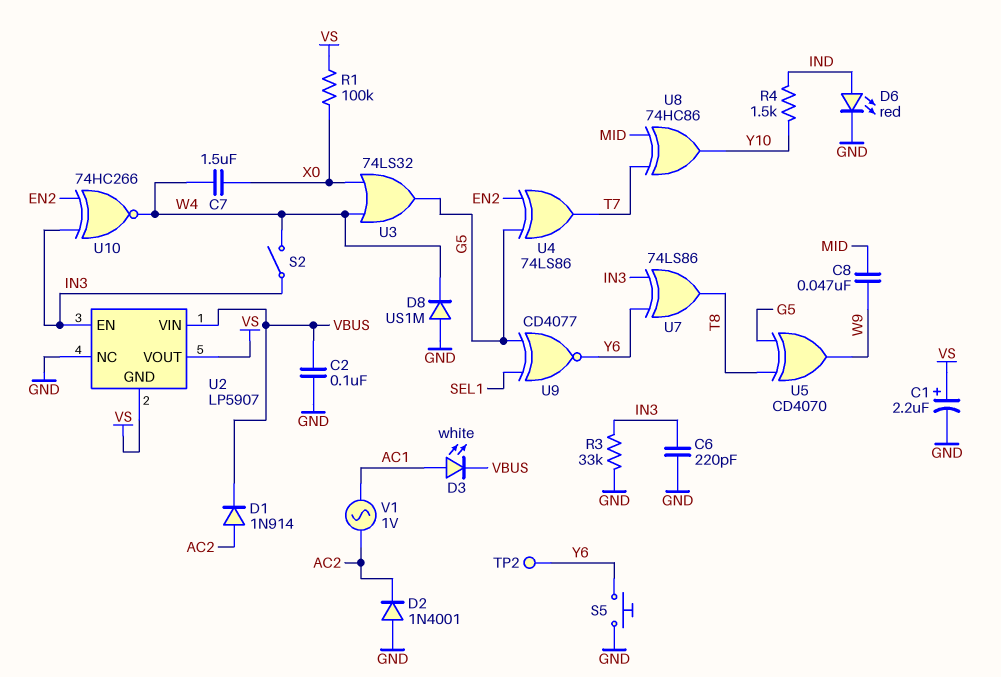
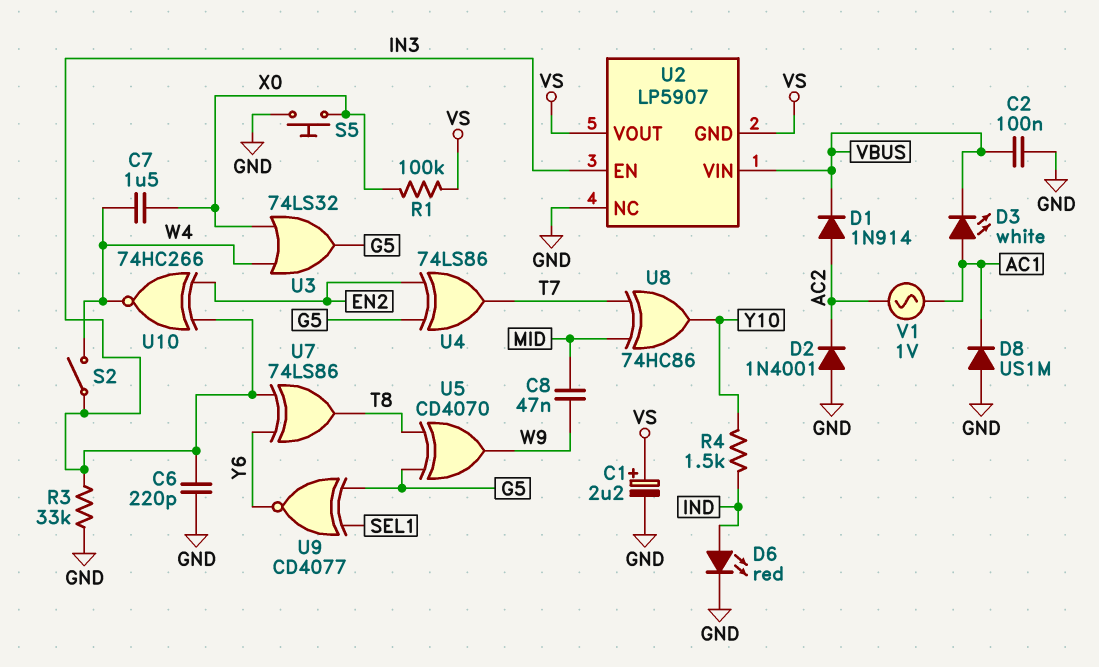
D8: diode US1M (A GND, K W4) -> diode US1M (A GND, K AC1)
S5: button (GND, Y6) -> button (GND, X0)
TP2: test point (Y6) -> none

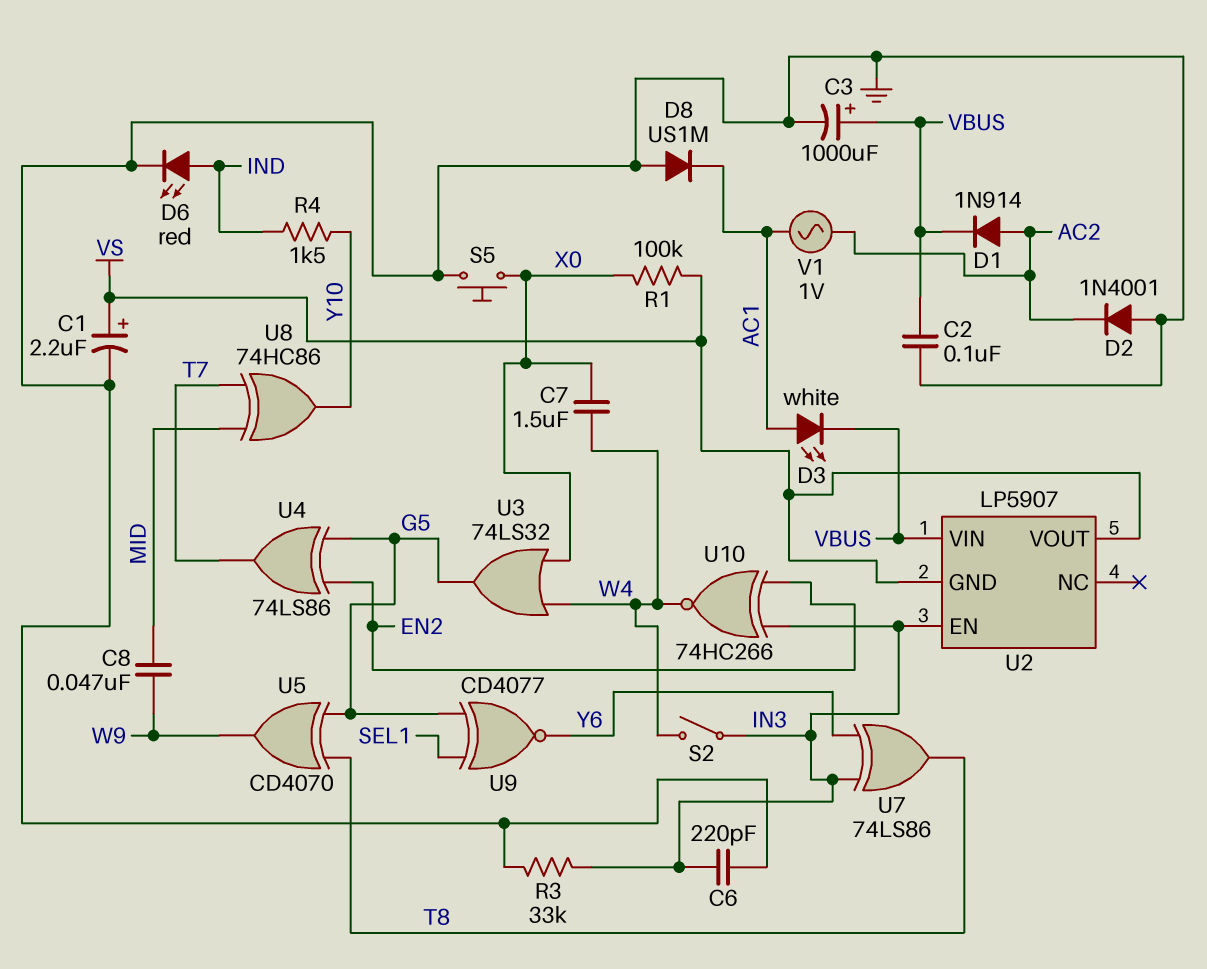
C3: none -> 1000uF (plus VBUS, minus GND)
U2 pin NC: GND -> none

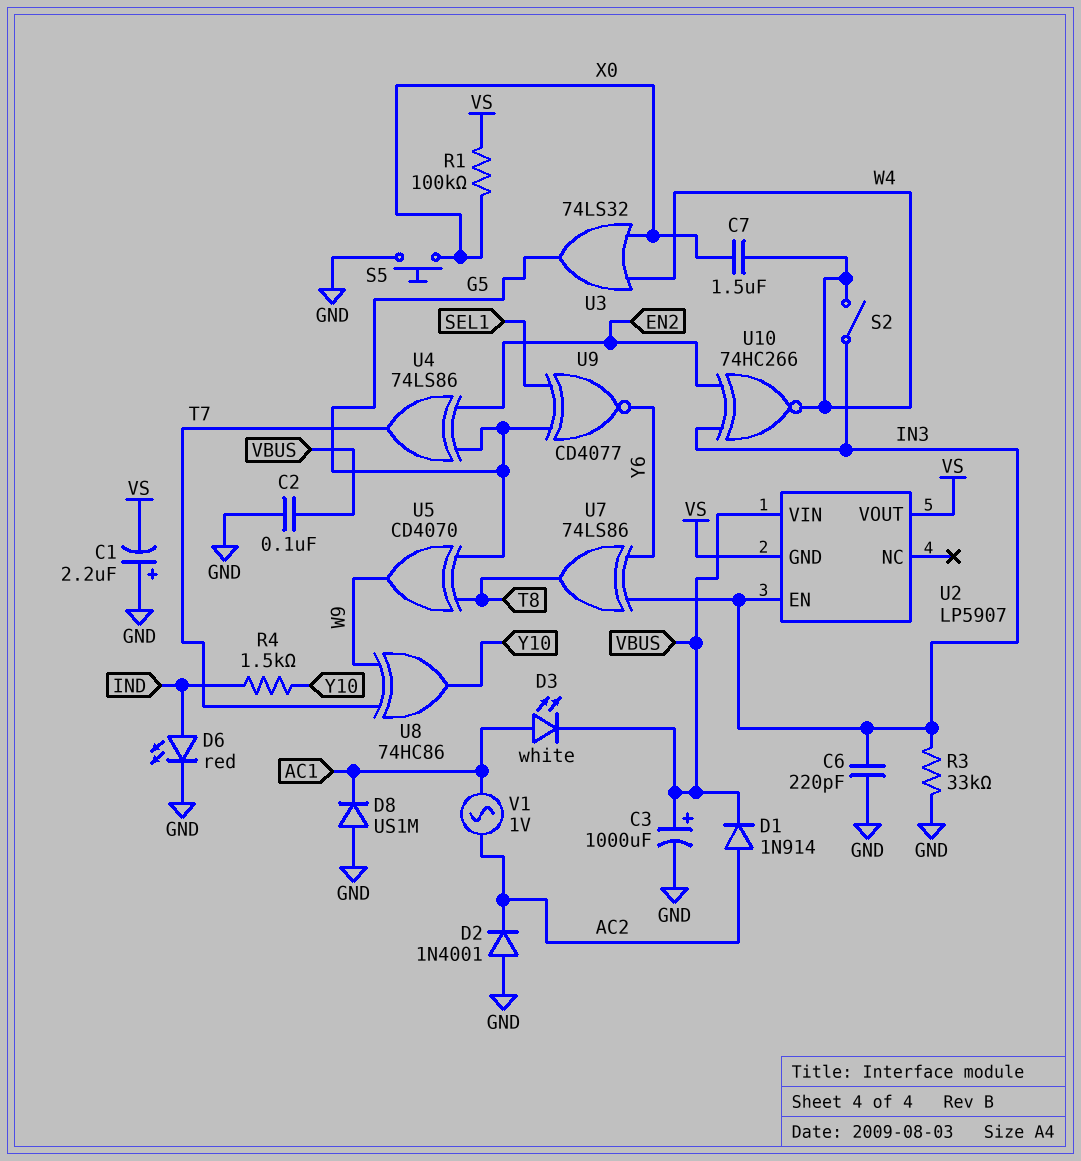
C1: 2.2uF (plus VS, minus GND) -> 2.2uF (plus GND, minus VS)
C8: 47nF (MID, W9) -> none
U8: XOR 74HC86 (in MID, in T7, out Y10) -> XOR 74HC86 (in T7, in W9, out Y10)

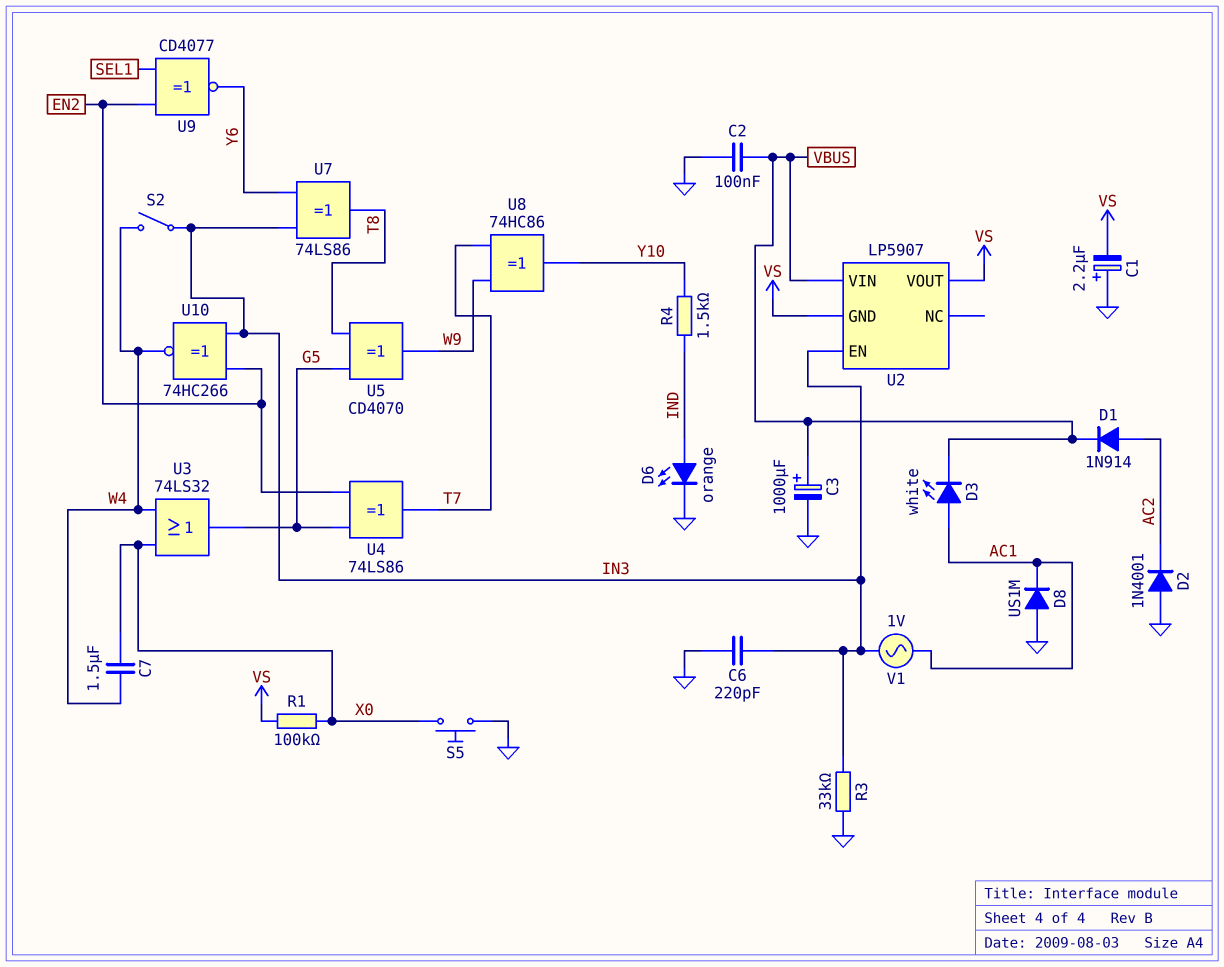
D6: LED red (A IND, K GND) -> LED orange (A IND, K GND)
U9: XNOR CD4077 (in G5, in SEL1, out Y6) -> XNOR CD4077 (in EN2, in SEL1, out Y6)
V1: AC 1V (AC1, AC2) -> AC 1V (AC1, IN3)

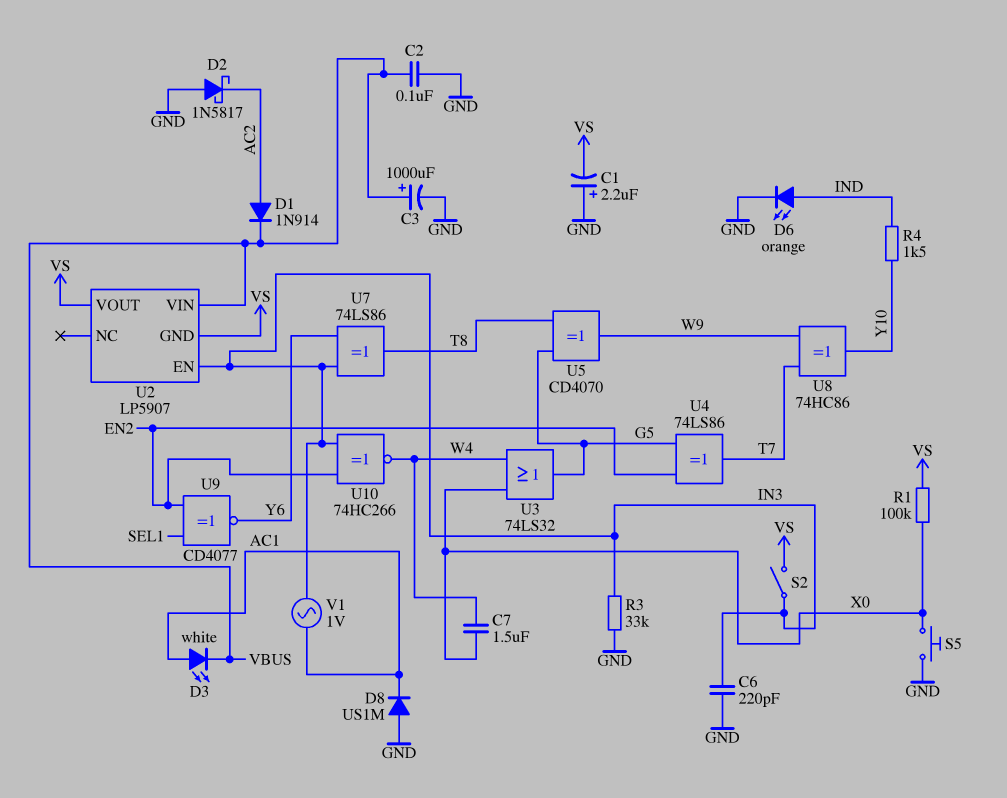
D2: diode 1N4001 (A GND, K AC2) -> schottky 1N5817 (A GND, K AC2)
S2: switch (IN3, W4) -> switch (IN3, VS)

